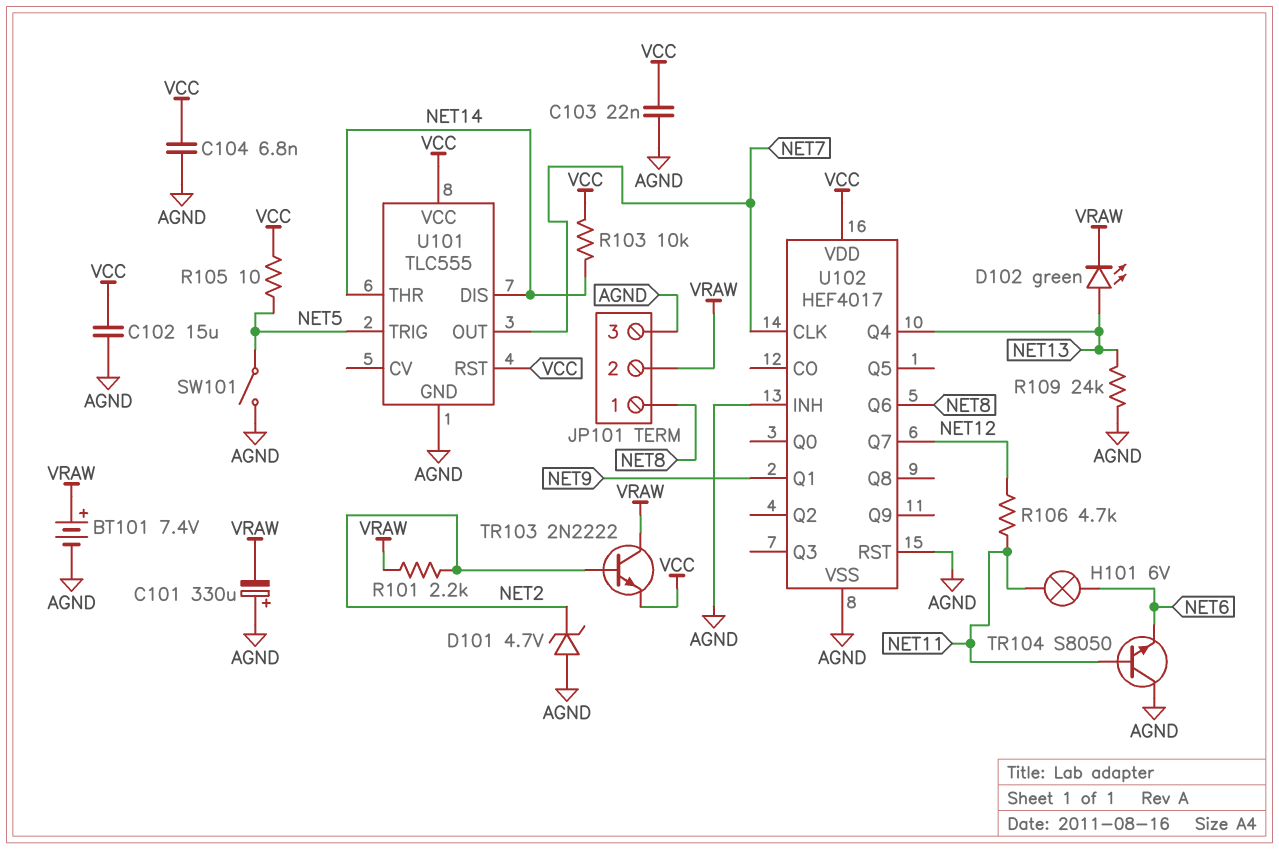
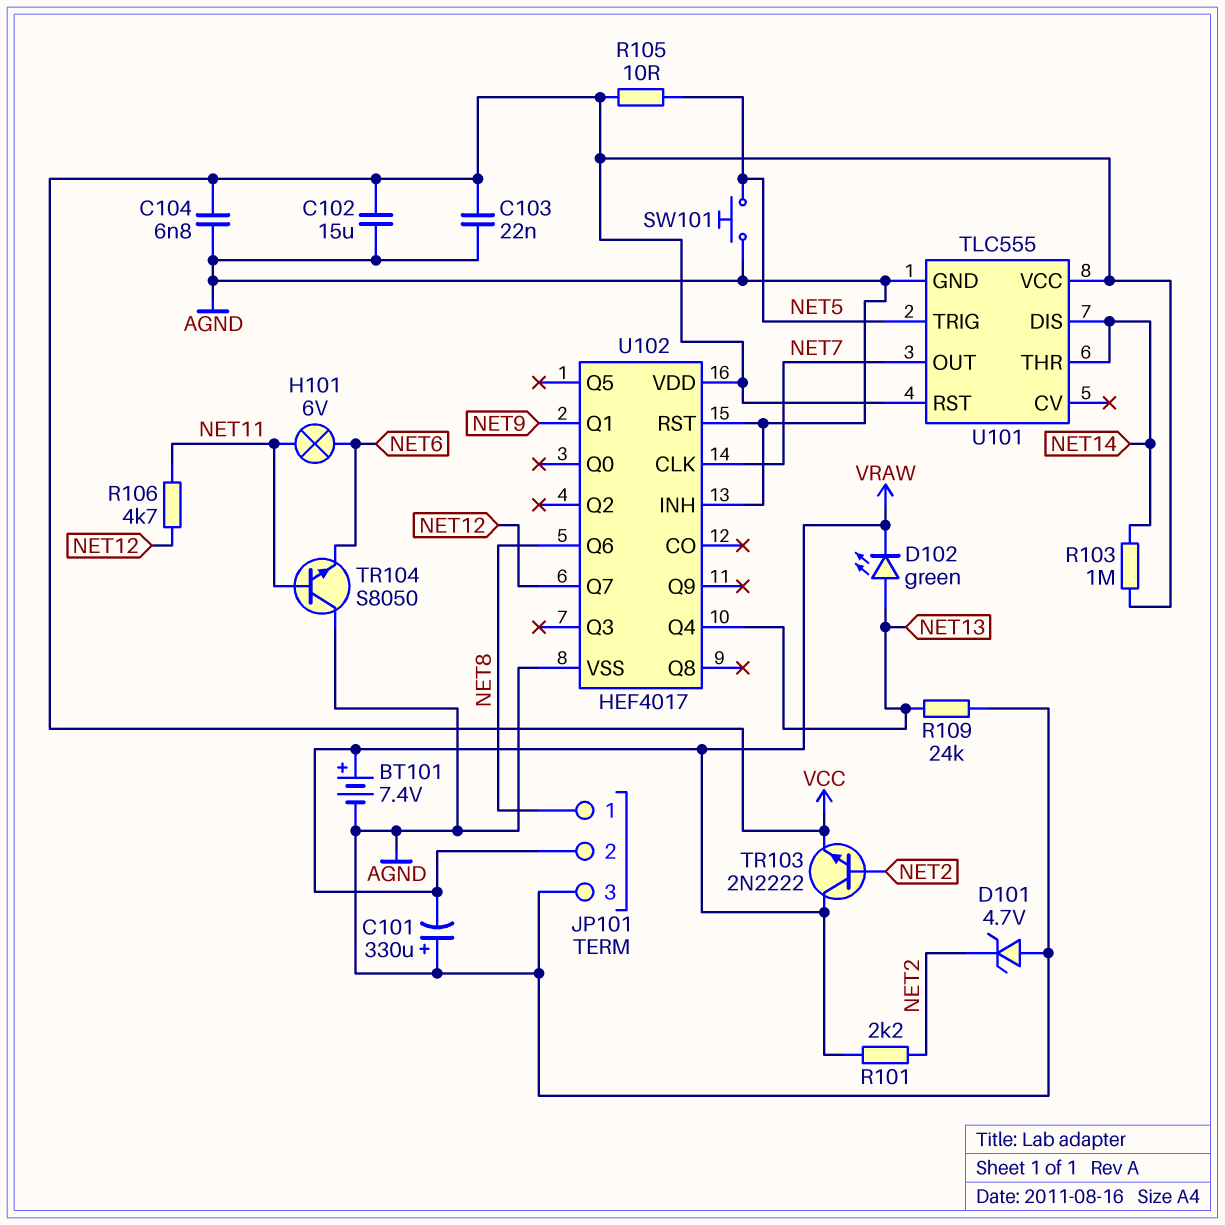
R103: 10k (NET14, VCC) -> 1M (NET14, VCC)
SW101: switch (AGND, NET5) -> button (AGND, NET5)

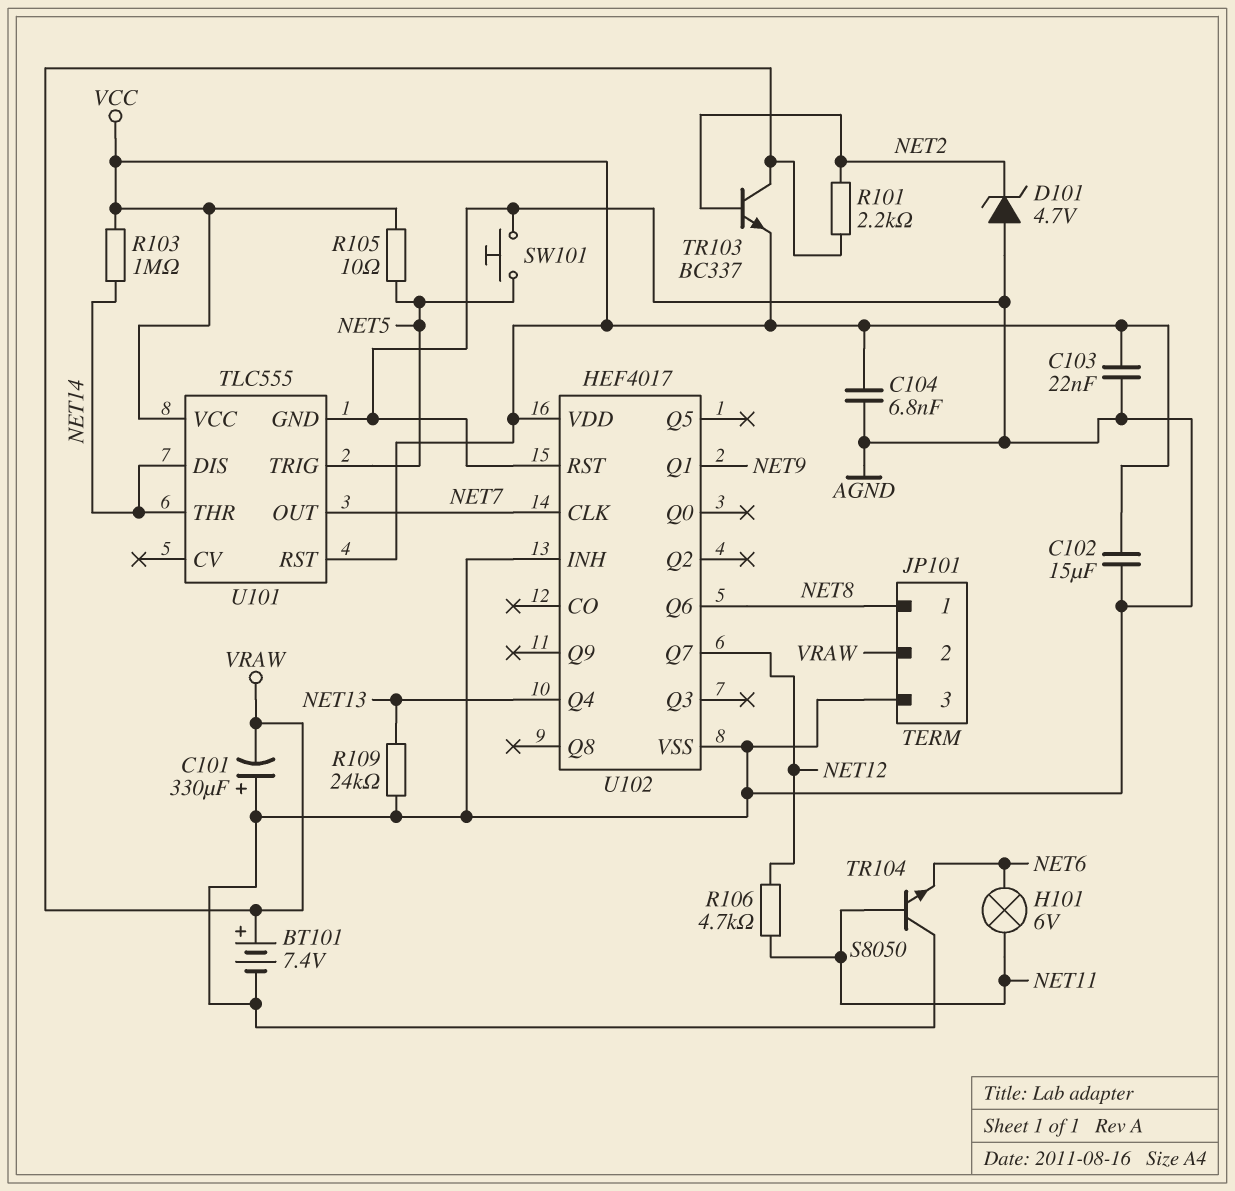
D102: LED green (A NET13, K VRAW) -> none
TR103: NPN 2N2222 (B NET2, C VRAW, E VCC) -> NPN BC337 (B NET2, C VRAW, E VCC)

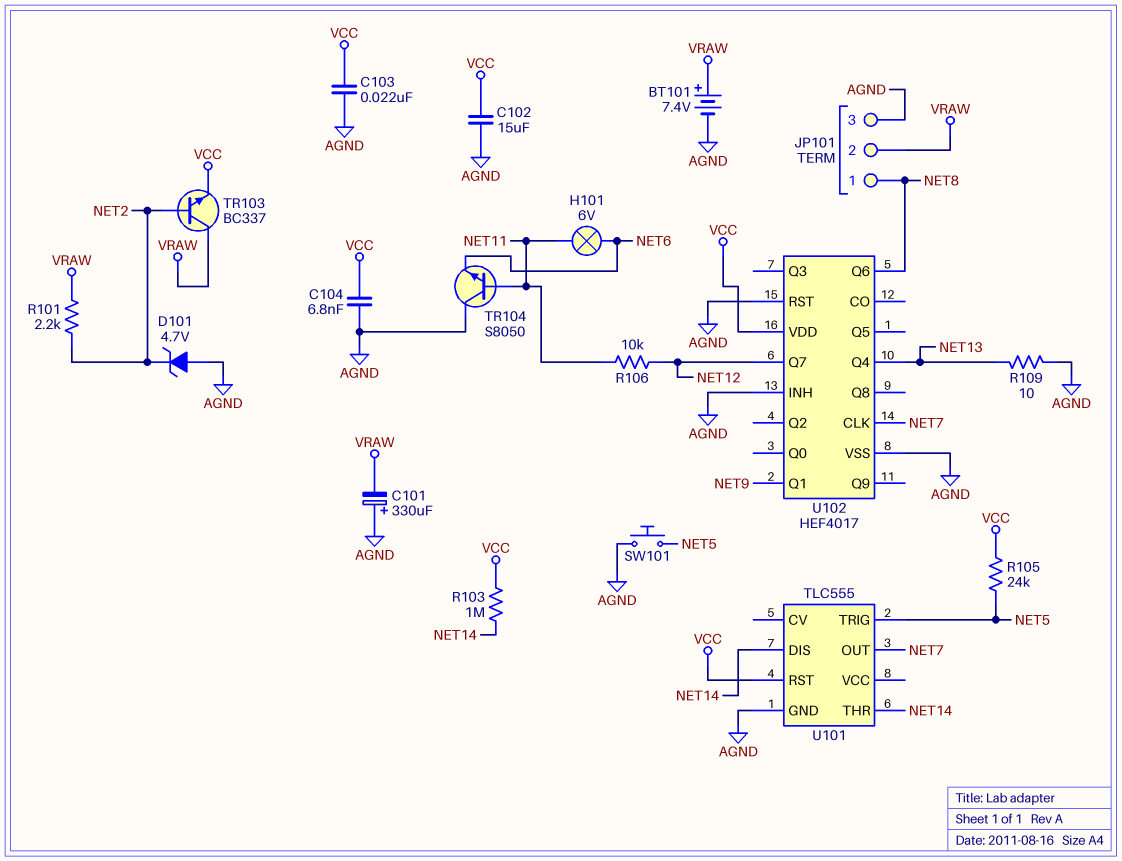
R105: 10 (NET5, VCC) -> 24k (NET5, VCC)
R106: 4.7k (NET11, NET12) -> 10k (NET11, NET12)
R109: 24k (AGND, NET13) -> 10 (AGND, NET13)
U101 pin VCC: VCC -> none

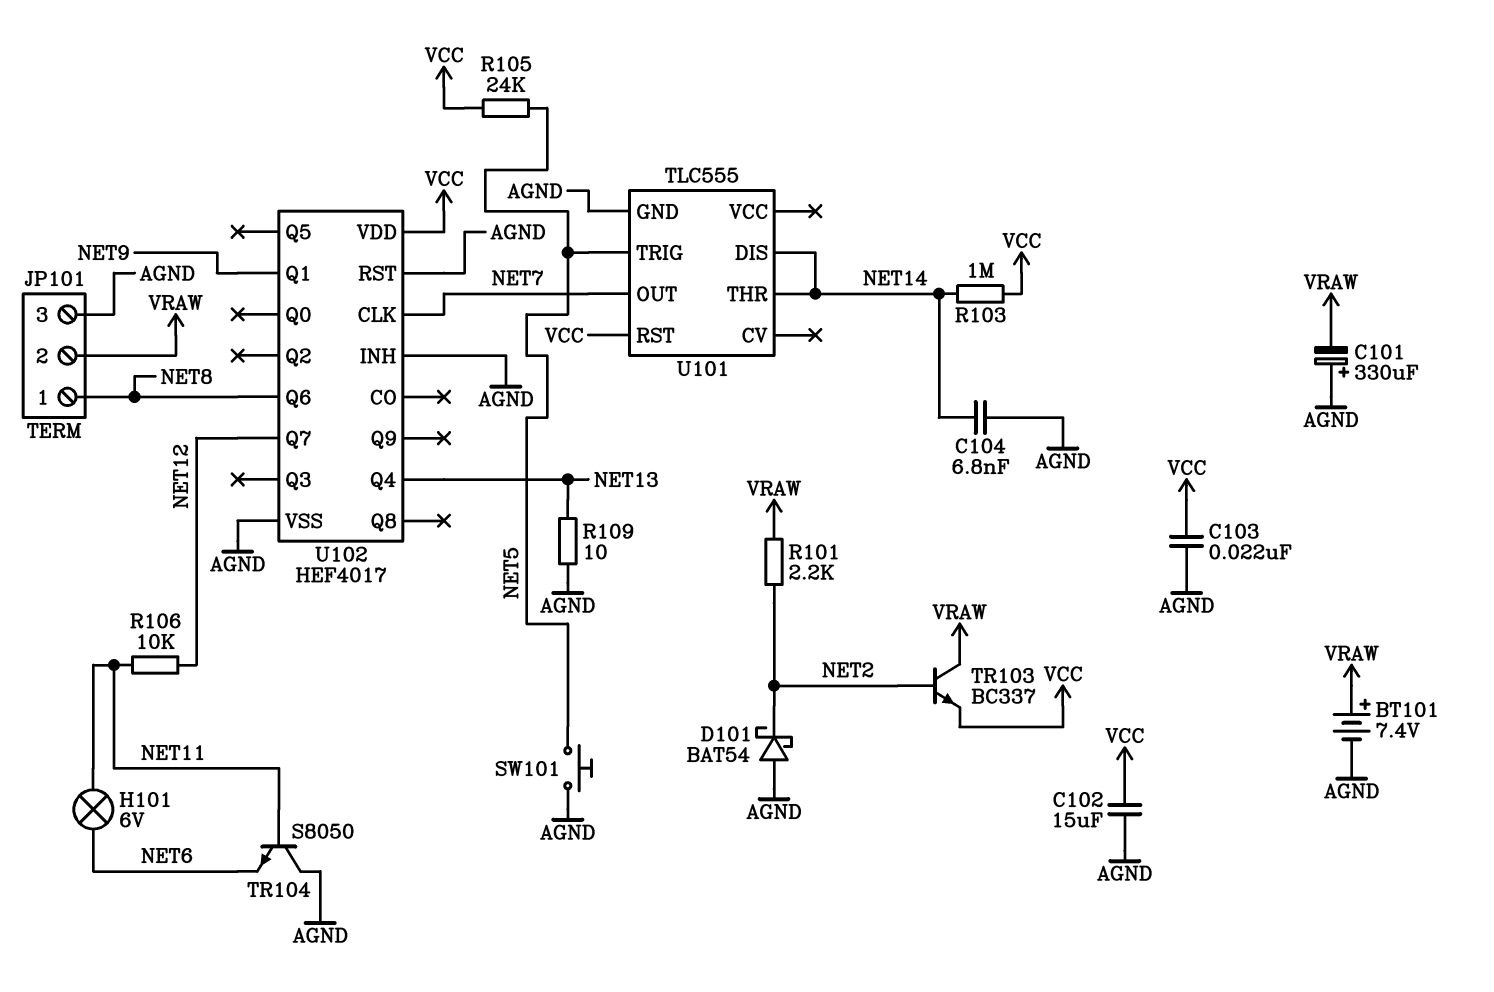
C104: 6.8nF (AGND, VCC) -> 6.8nF (AGND, NET14)
D101: zener 4.7V (A AGND, K NET2) -> schottky BAT54 (A AGND, K NET2)

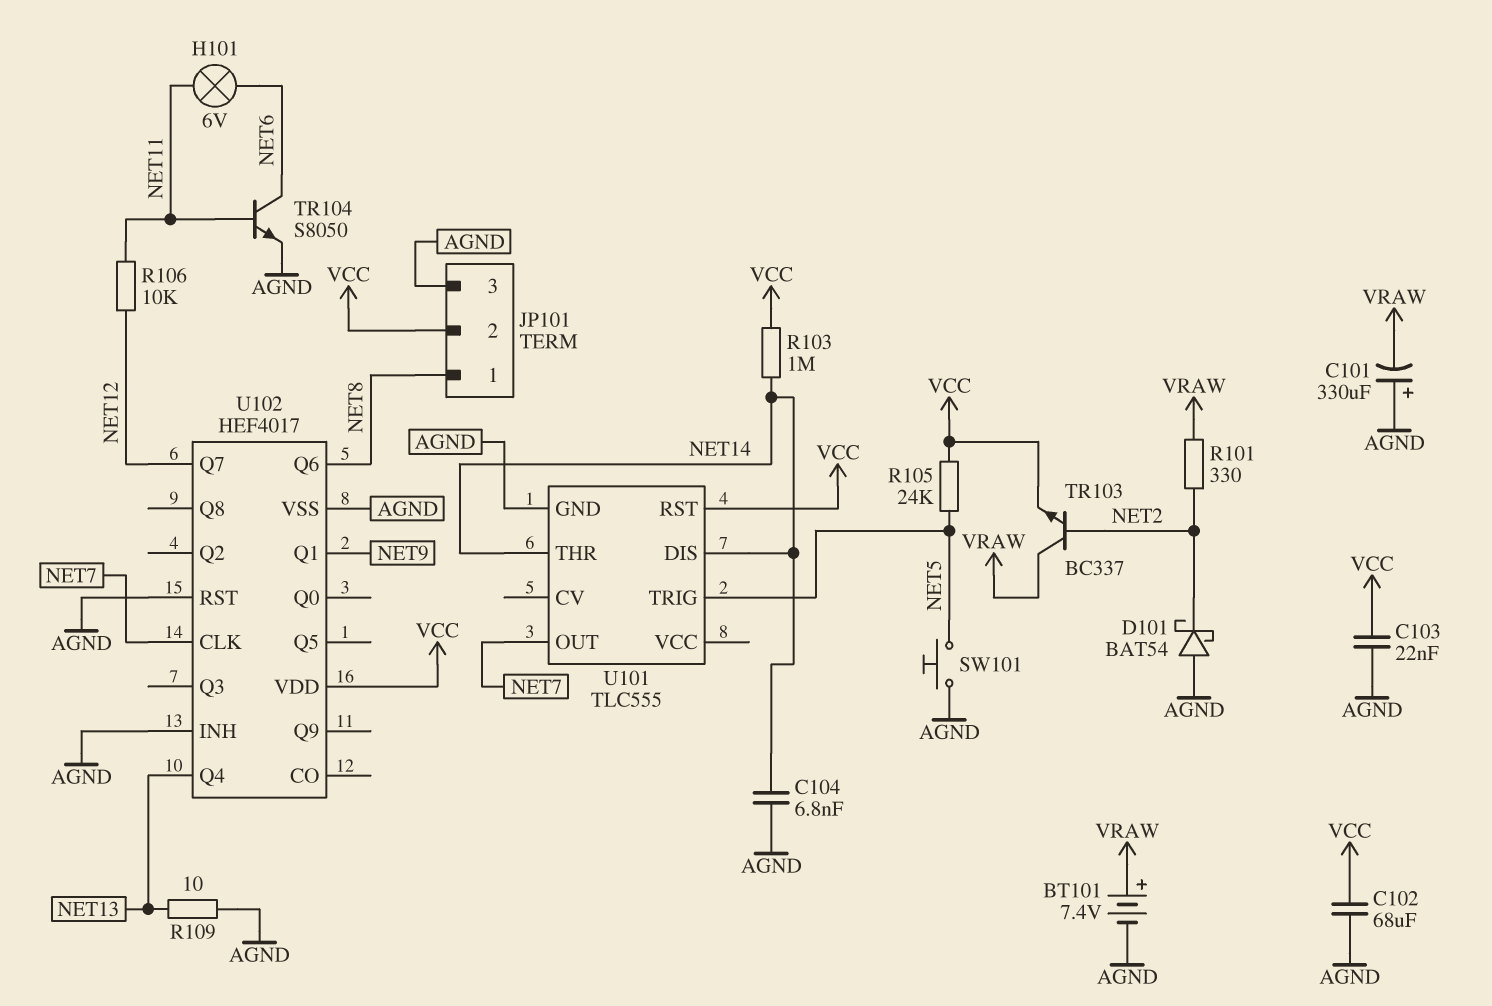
C102: 15uF (AGND, VCC) -> 68uF (AGND, VCC)
JP101 pin 2: VRAW -> VCC
R101: 2.2k (NET2, VRAW) -> 330 (NET2, VRAW)
TR104: NPN S8050 (B NET11, C AGND, E NET6) -> NPN S8050 (B NET11, C NET6, E AGND)

